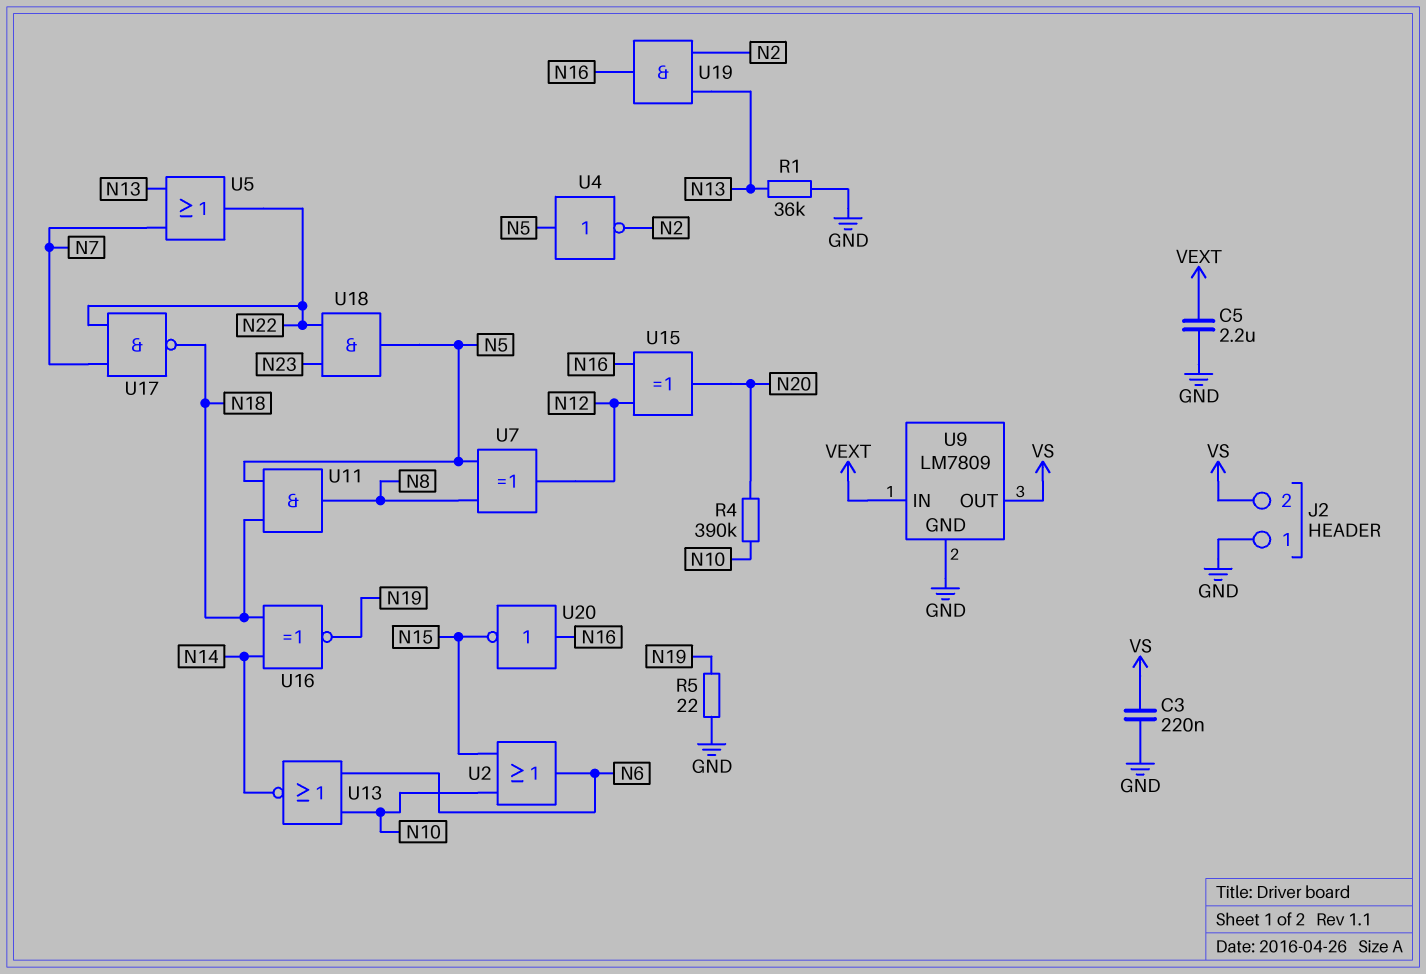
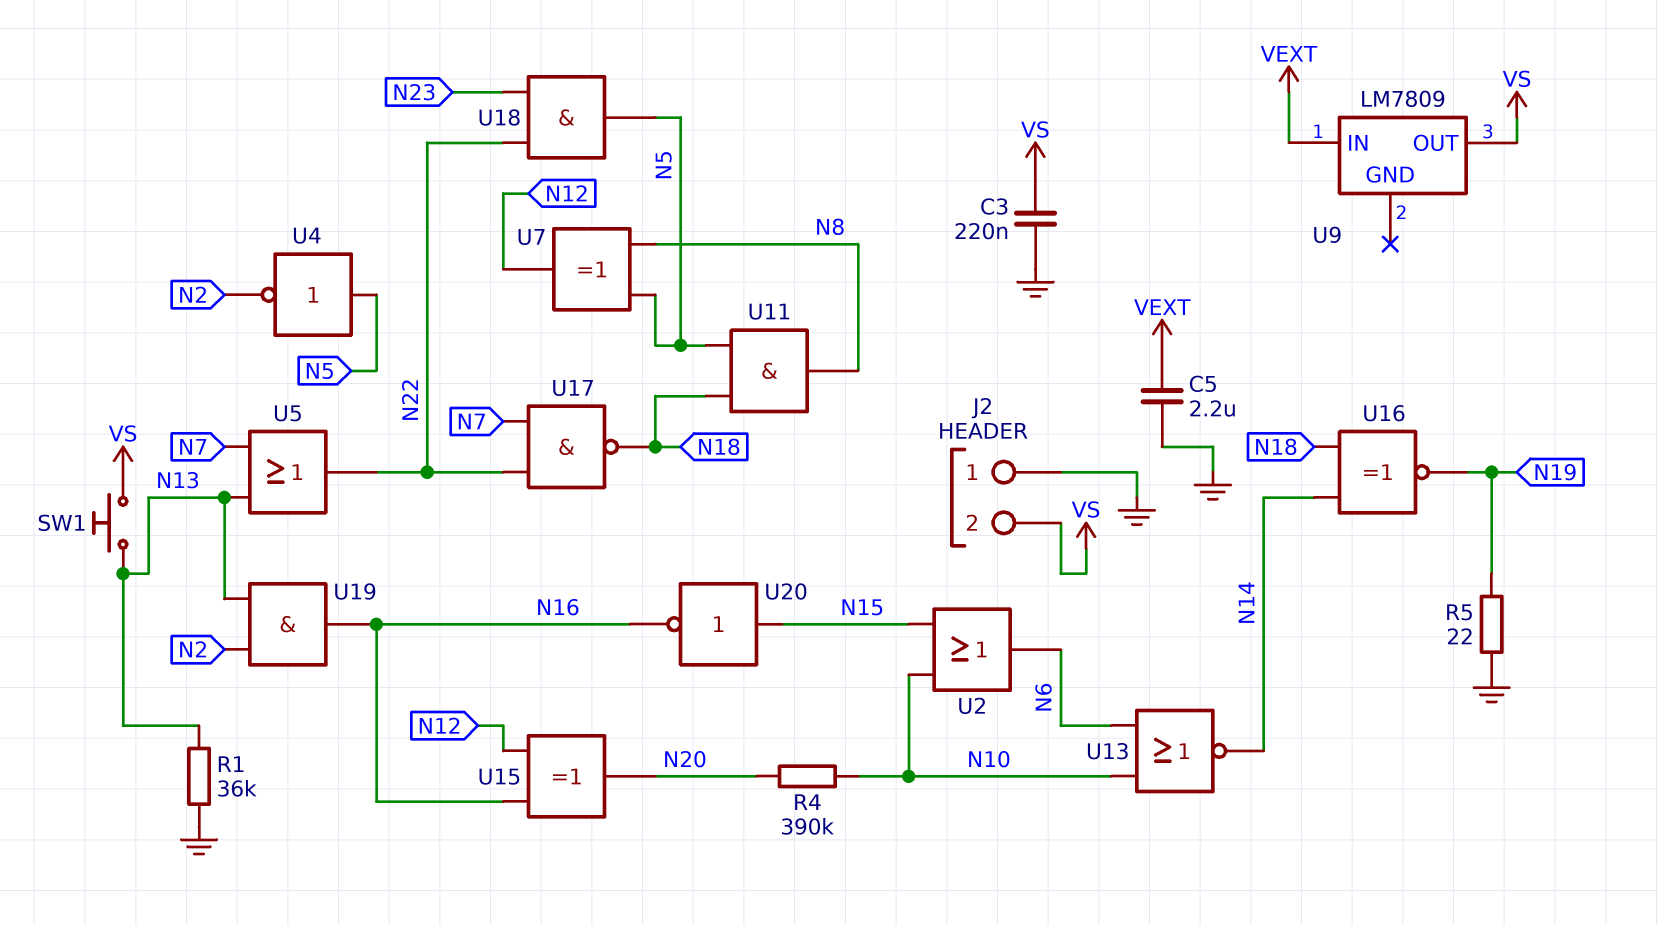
SW1: none -> button (N13, VS)
U9 pin GND: GND -> none
U20: NOT (in N16, out N15) -> NOT (in N15, out N16)

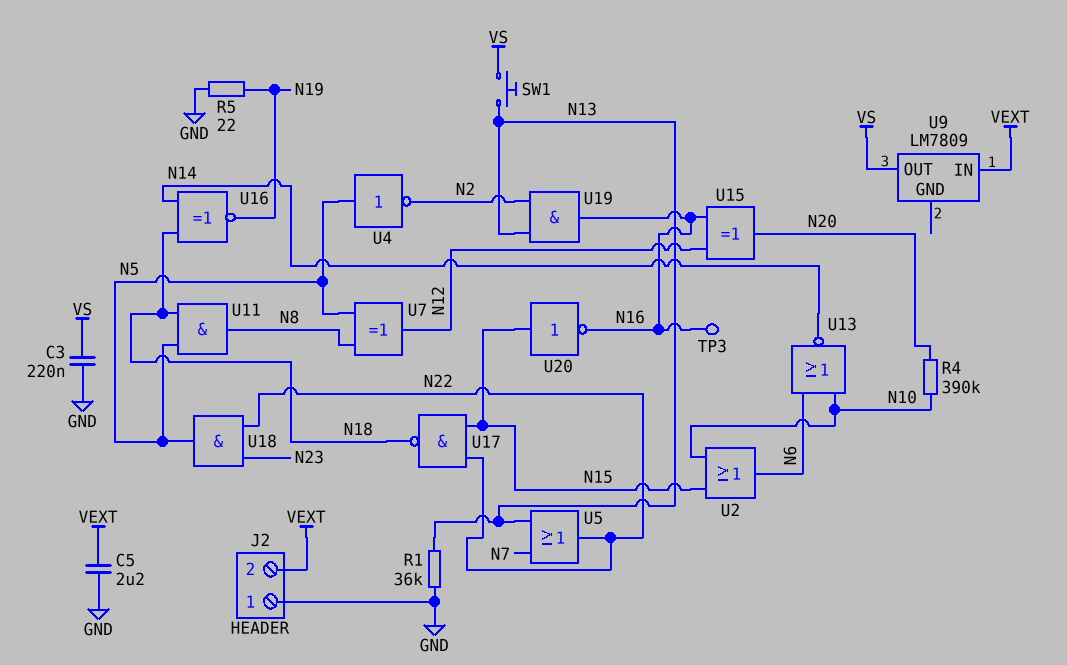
J2 pin 2: VS -> VEXT
TP3: none -> test point (N16)
U17: NAND (in N7, in N22, out N18) -> NAND (in N15, in N22, out N18)

